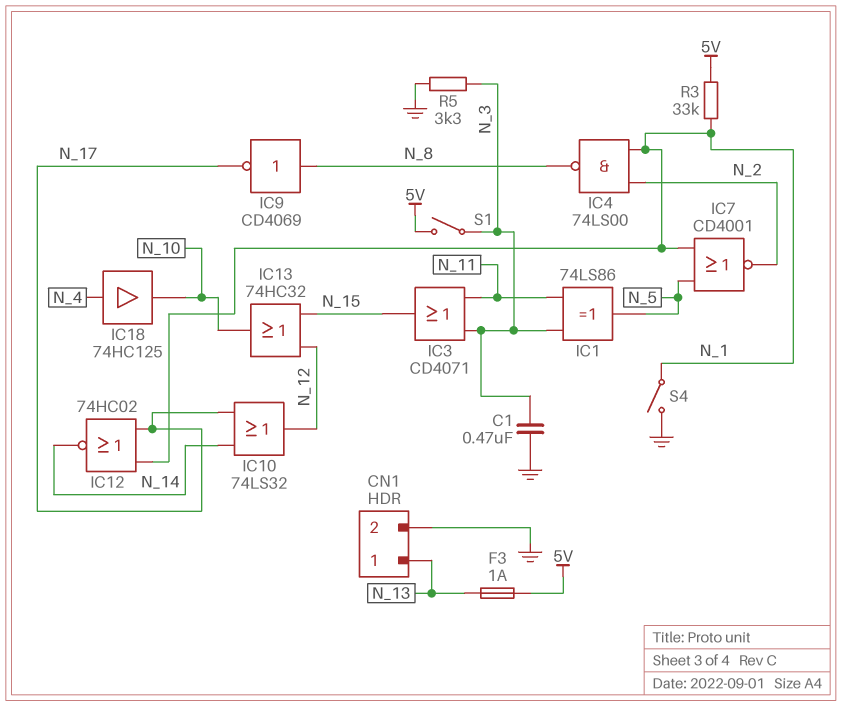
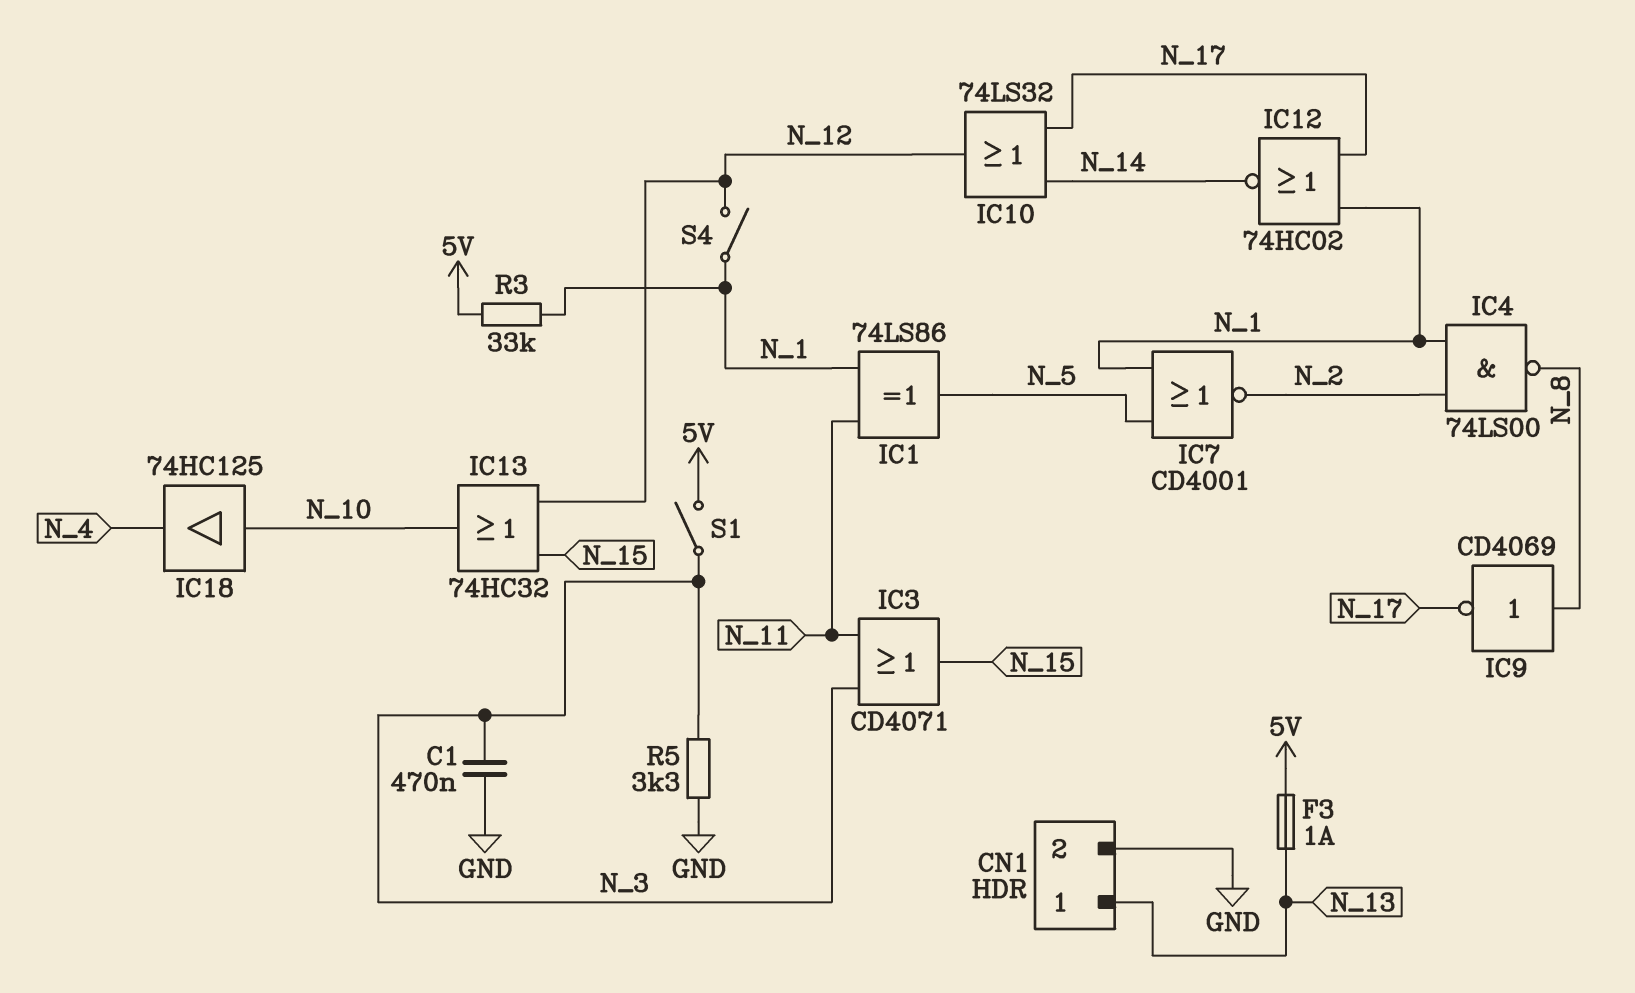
IC1: XOR 74LS86 (in N_3, in N_11, out N_5) -> XOR 74LS86 (in N_1, in N_11, out N_5)
IC18: buffer 74HC125 (in N_4, out N_10) -> buffer 74HC125 (in N_10, out N_4)
S4: switch (GND, N_1) -> switch (N_1, N_12)

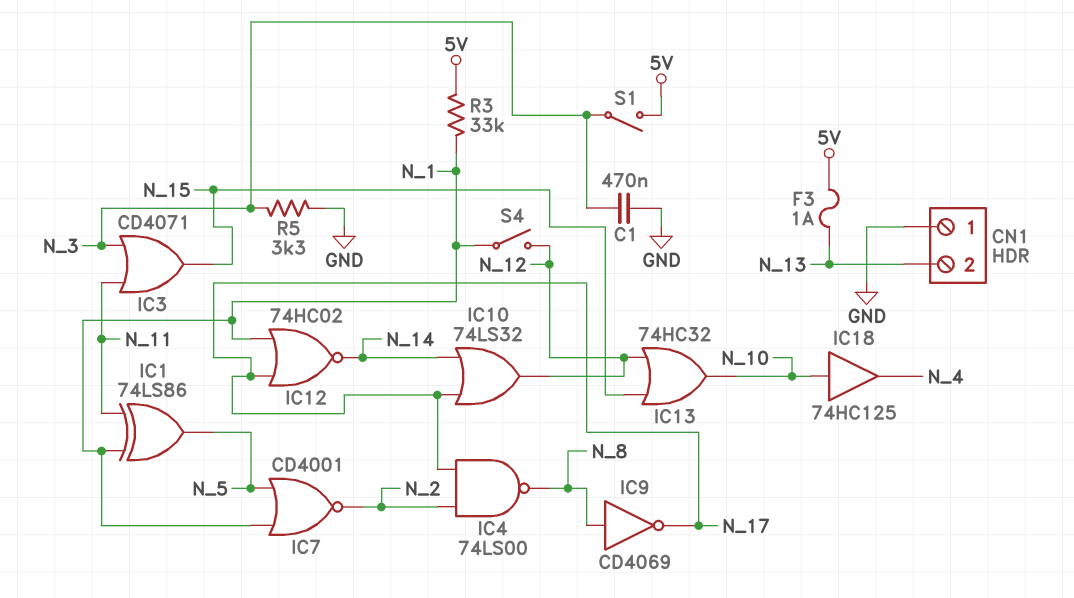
CN1 pin 1: N_13 -> GND
CN1 pin 2: GND -> N_13
IC4: NAND 74LS00 (in N_1, in N_2, out N_8) -> NAND 74LS00 (in N_2, in N_17, out N_8)

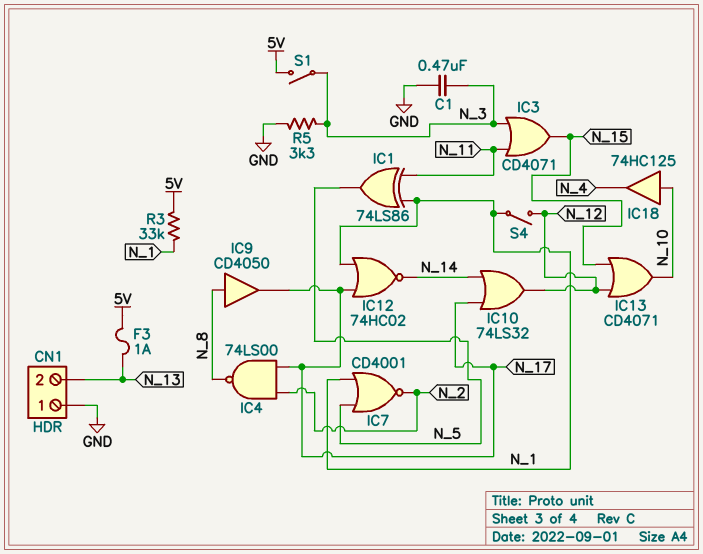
IC9: NOT CD4069 (in N_8, out N_17) -> buffer CD4050 (in N_8, out N_17)
IC13: OR 74HC32 (in N_12, in N_15, out N_10) -> OR CD4071 (in N_12, in N_15, out N_10)

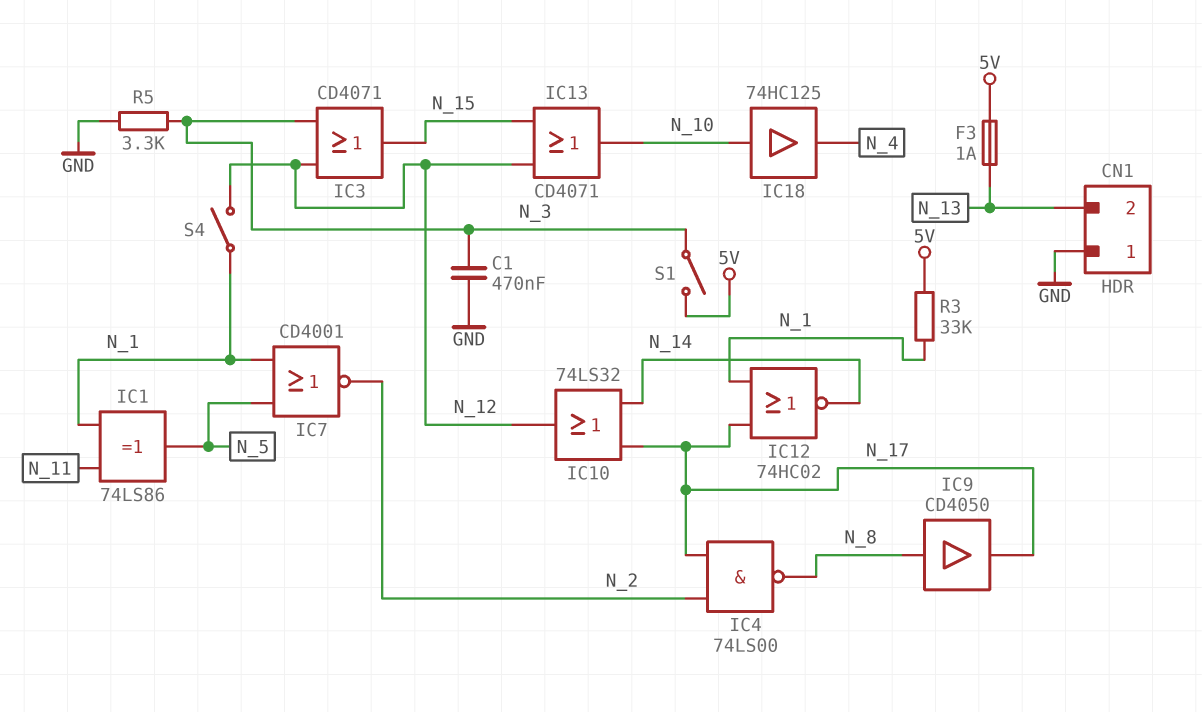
IC3: OR CD4071 (in N_3, in N_11, out N_15) -> OR CD4071 (in N_3, in N_12, out N_15)

